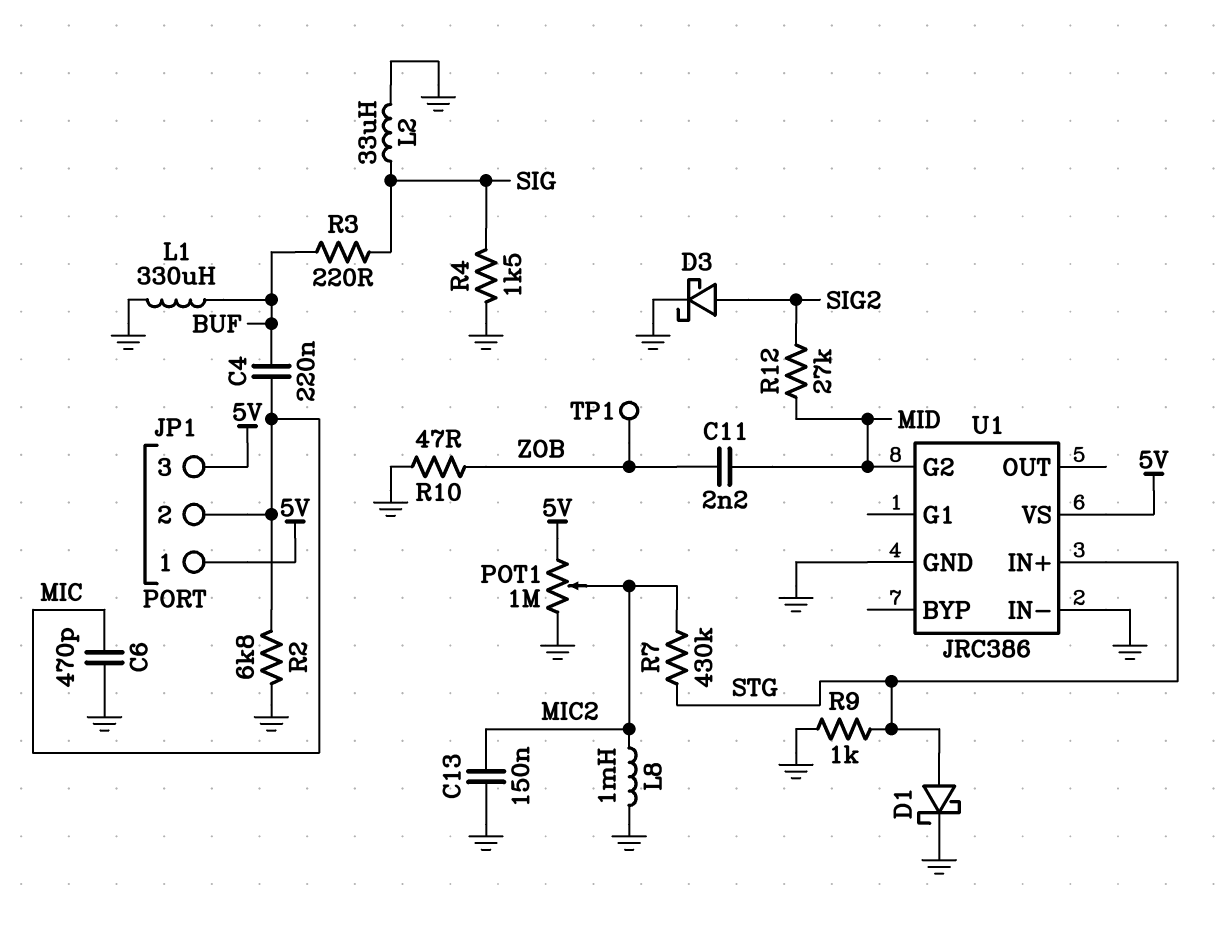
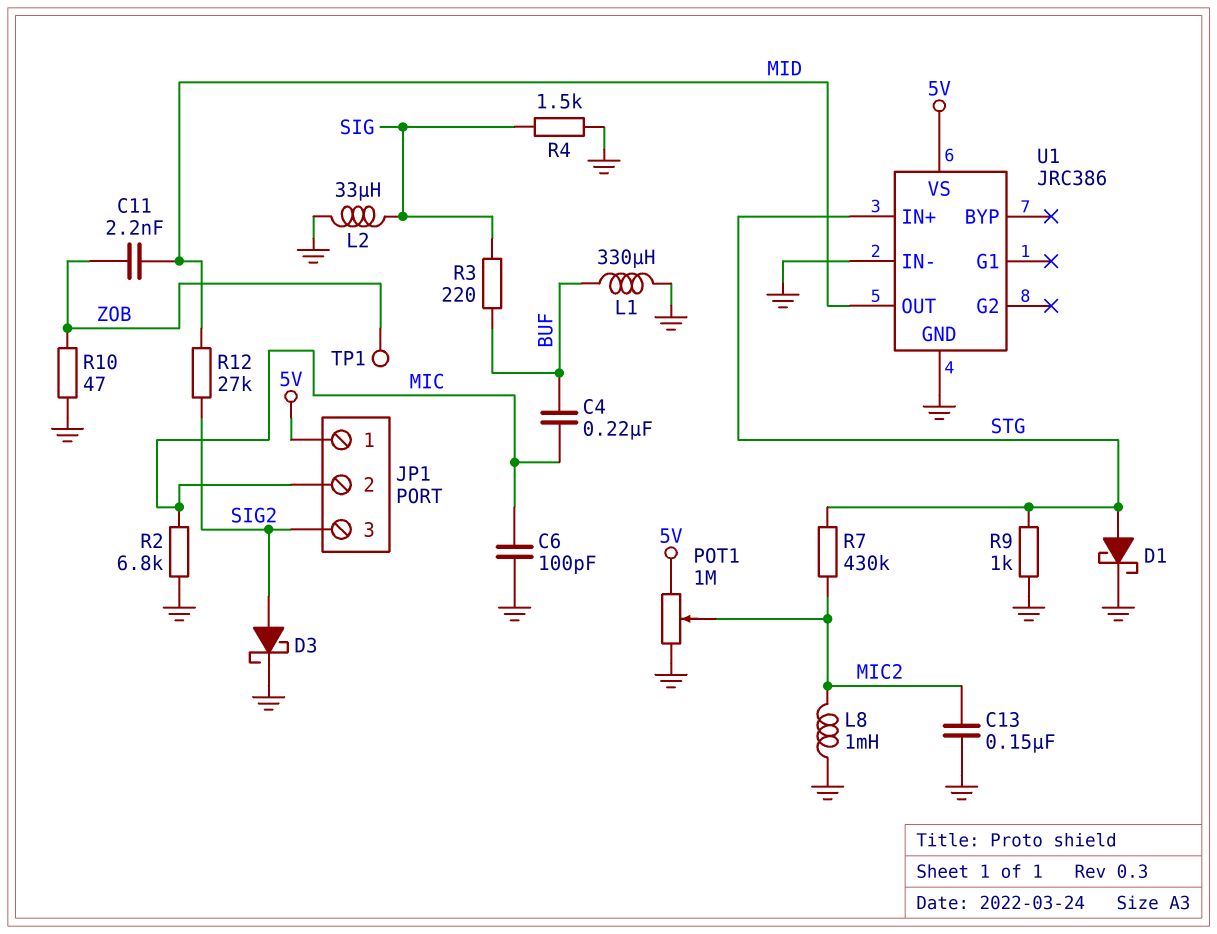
C6: 470pF (GND, MIC) -> 100pF (GND, MIC)
JP1 pin 3: 5V -> SIG2
U1 pin G2: MID -> none
U1 pin OUT: none -> MID

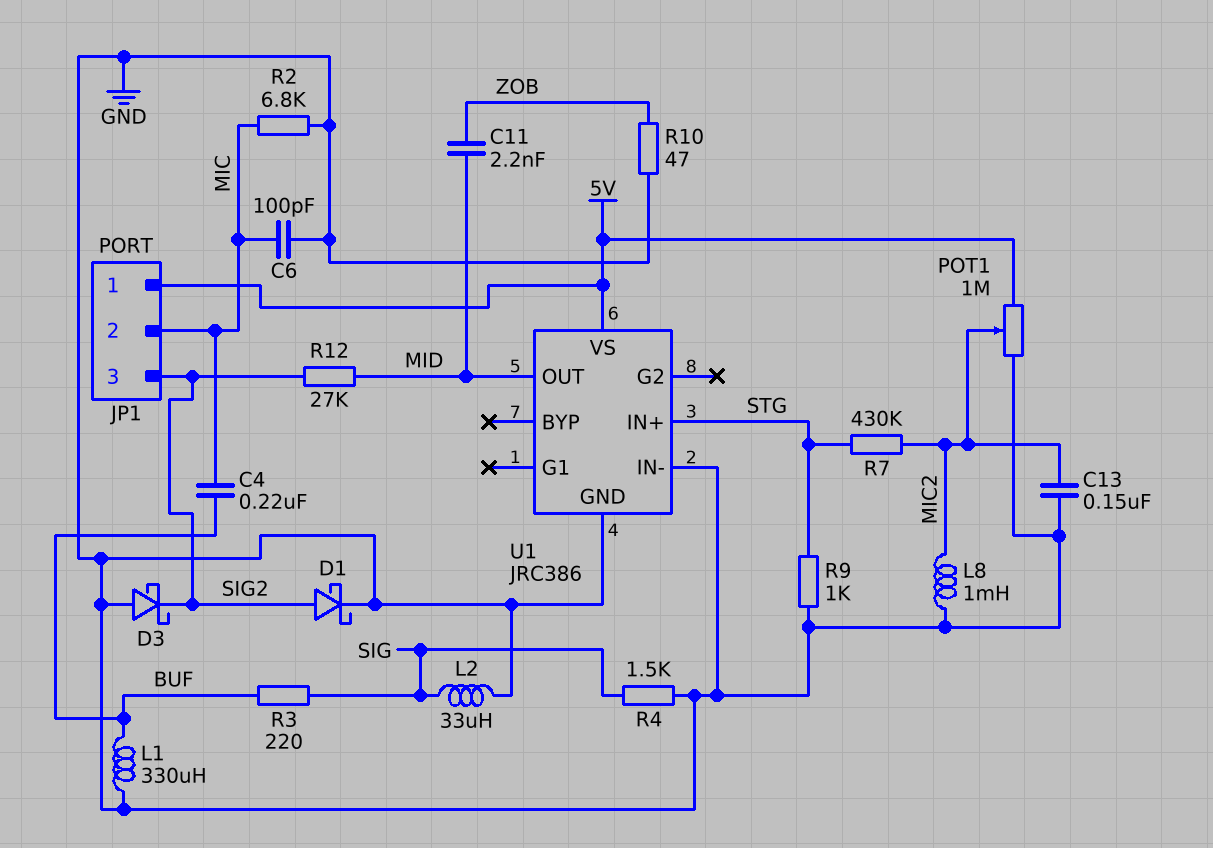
D1: schottky (A STG, K GND) -> schottky (A SIG2, K GND)
D3: schottky (A SIG2, K GND) -> schottky (A GND, K SIG2)
TP1: test point (ZOB) -> none

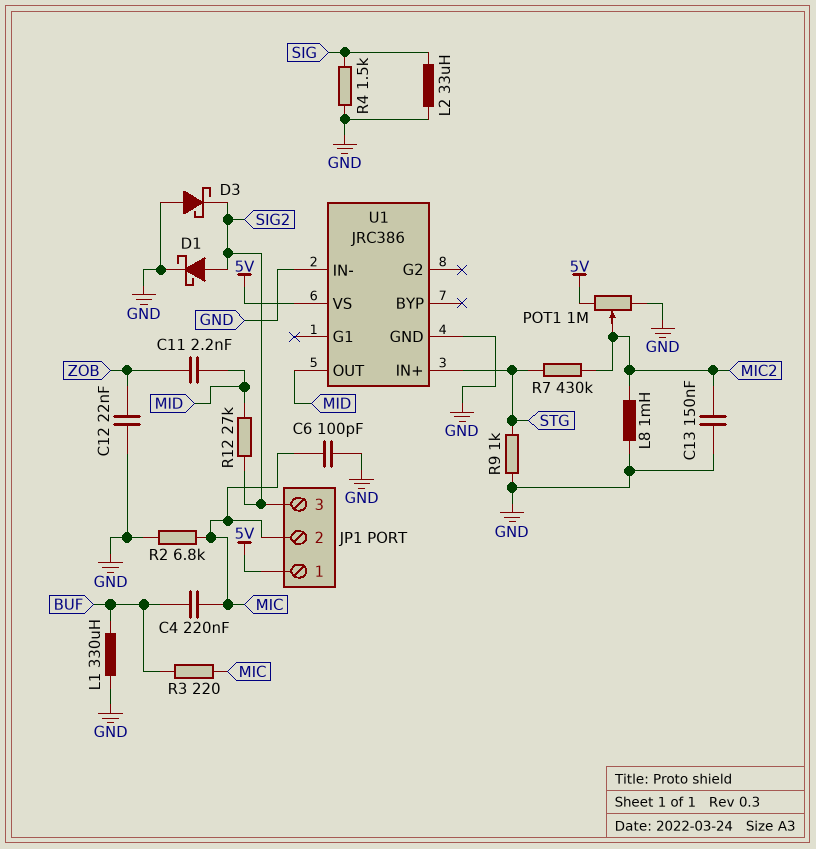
C12: none -> 22nF (GND, ZOB)
R3: 220 (BUF, SIG) -> 220 (BUF, MIC)
R10: 47 (GND, ZOB) -> none

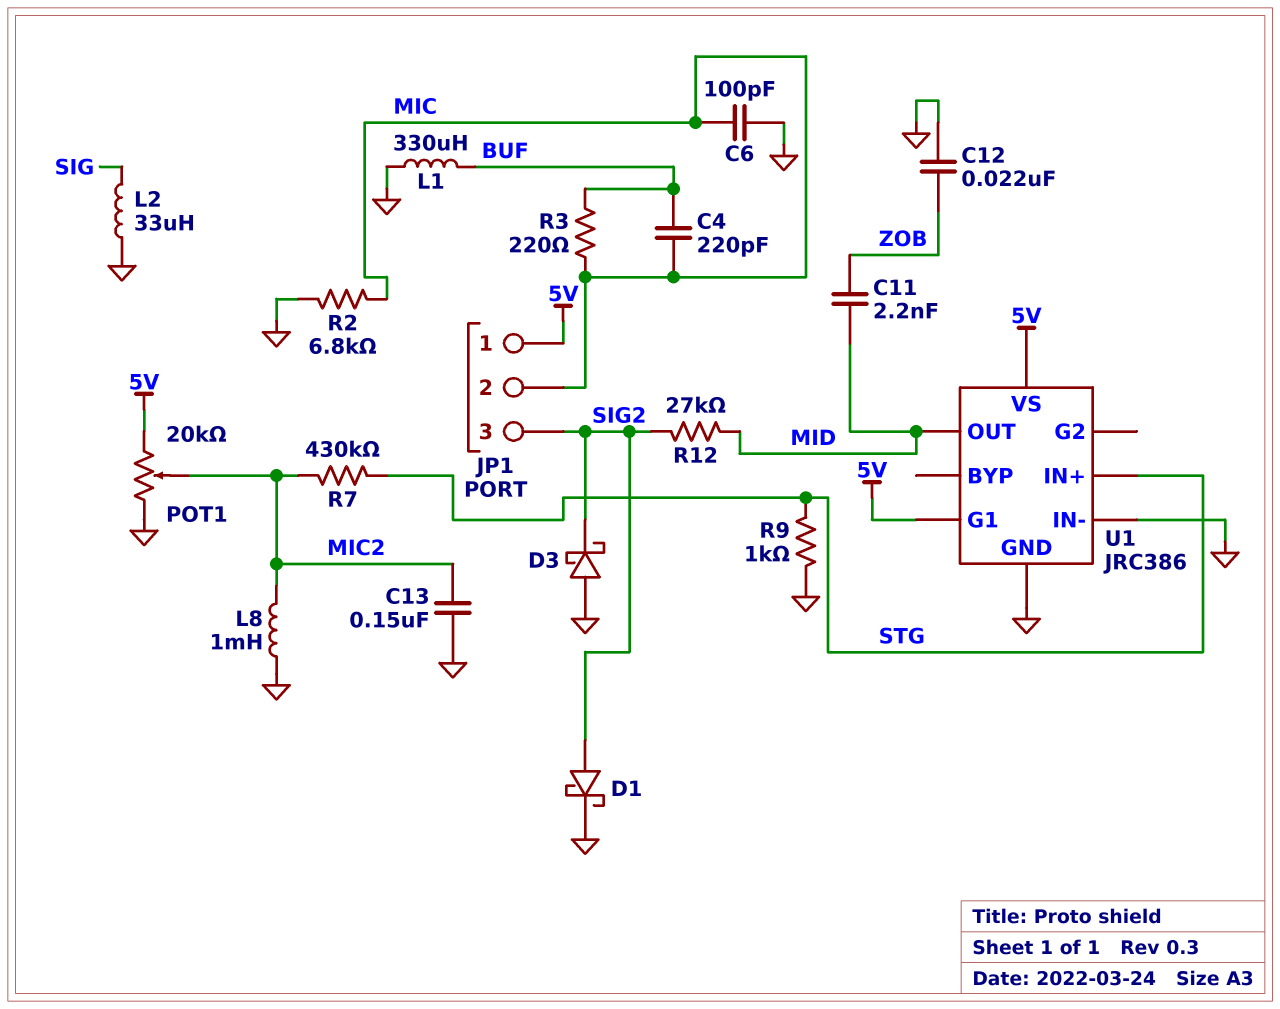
C4: 220nF (BUF, MIC) -> 220pF (BUF, MIC)
POT1: 1M (5V, GND, wiper MIC2) -> 20k (5V, GND, wiper MIC2)
R4: 1.5k (GND, SIG) -> none
U1 pin G1: none -> 5V

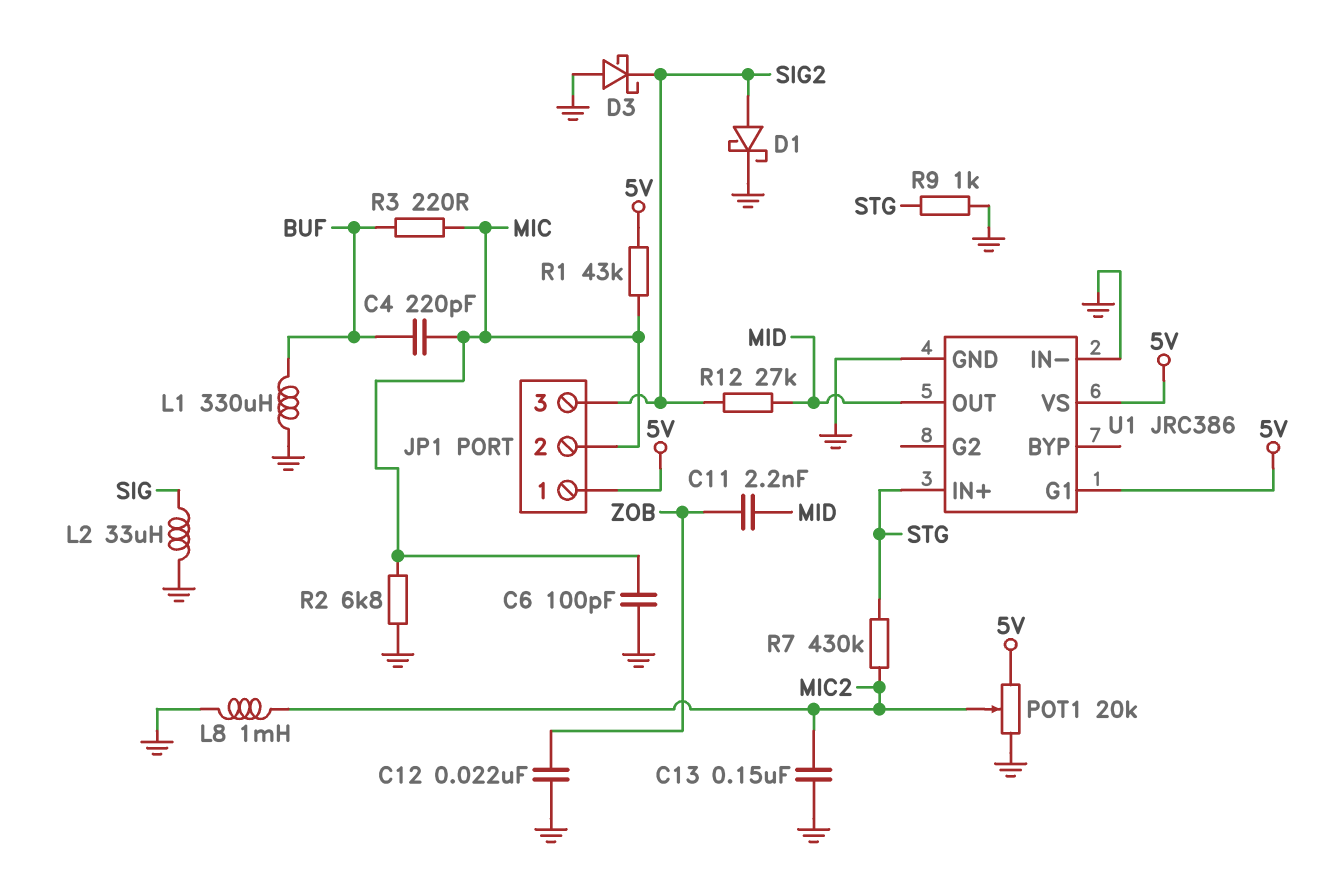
R1: none -> 43k (5V, MIC)

